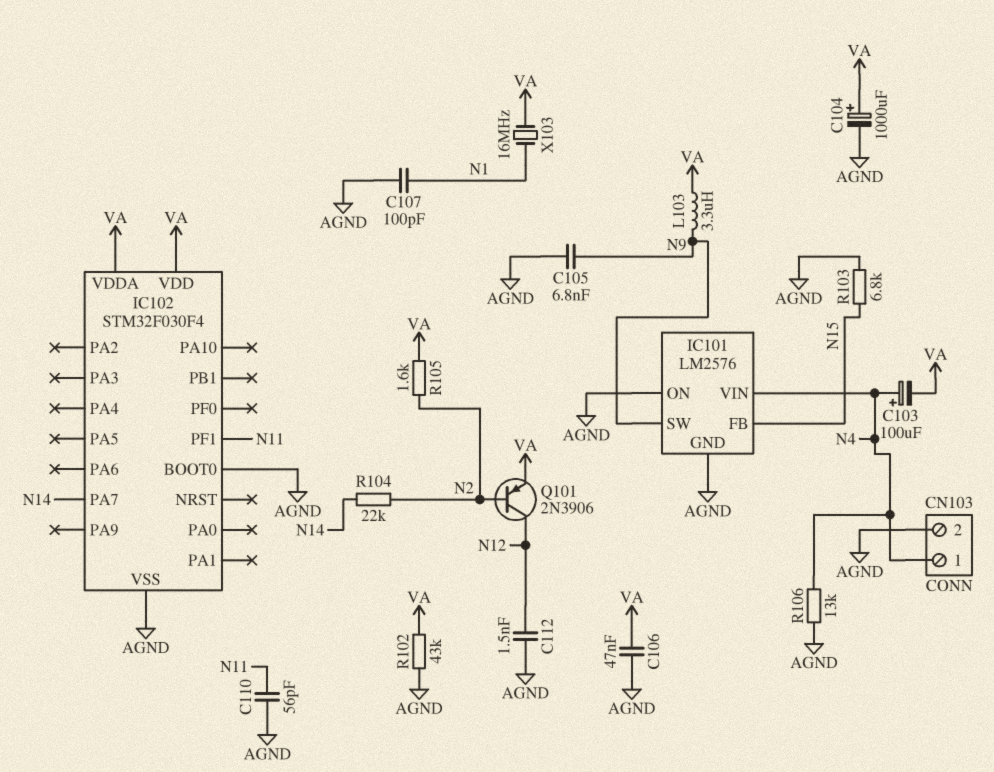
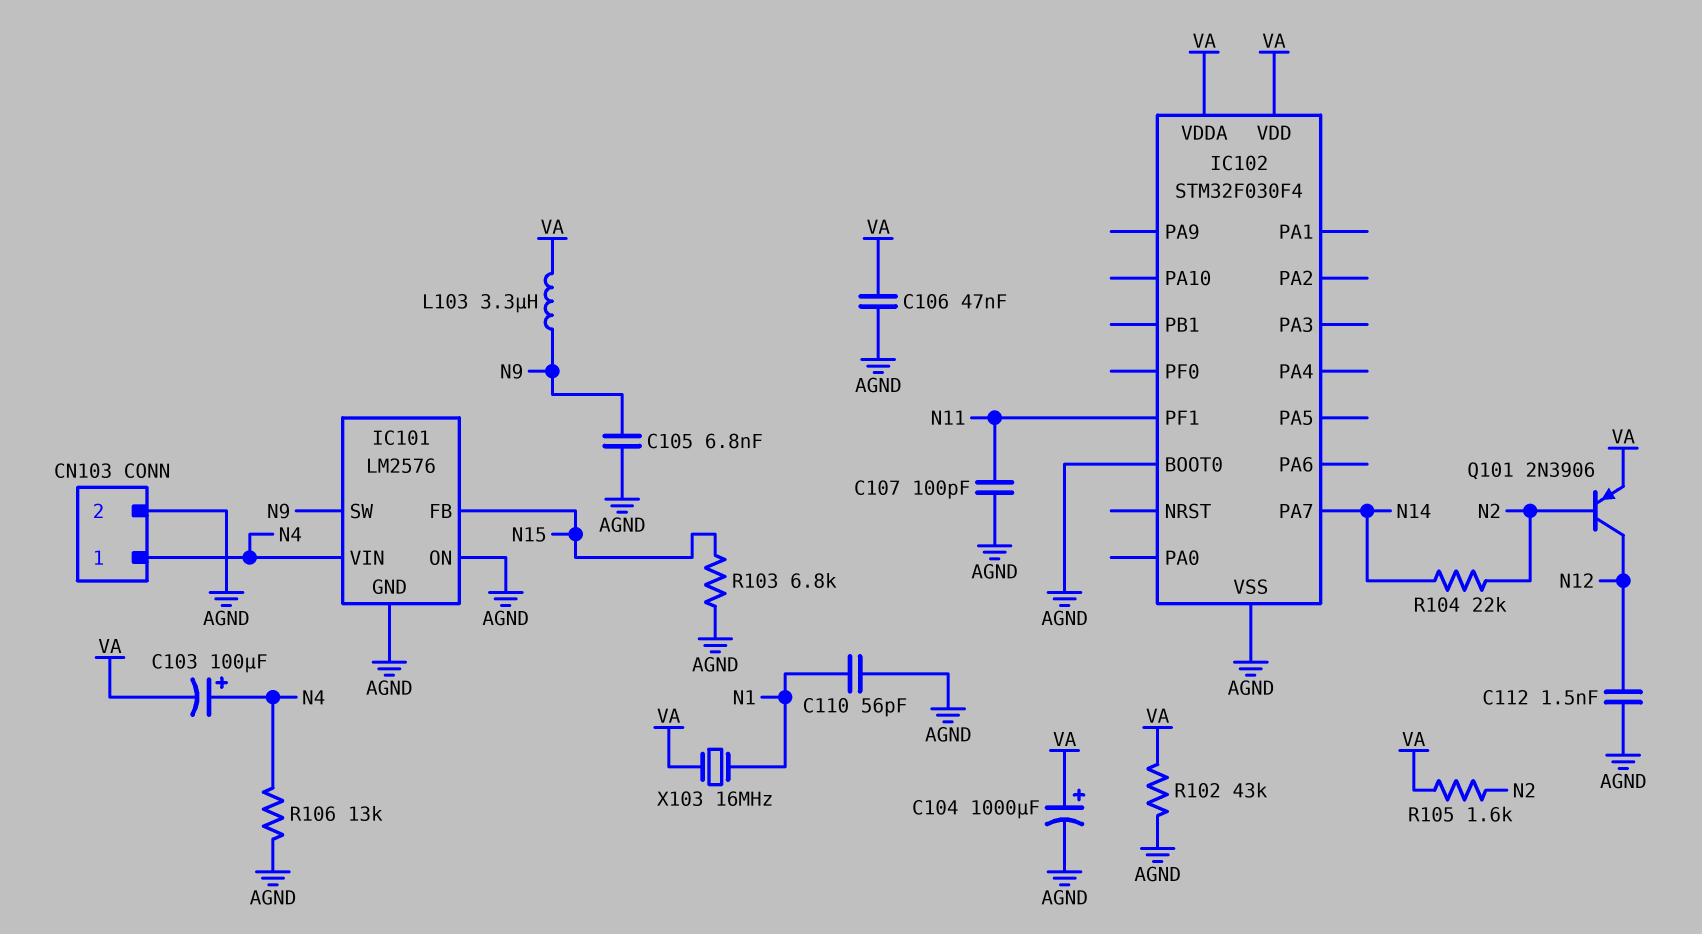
C107: 100pF (AGND, N1) -> 100pF (AGND, N11)
C110: 56pF (AGND, N11) -> 56pF (AGND, N1)

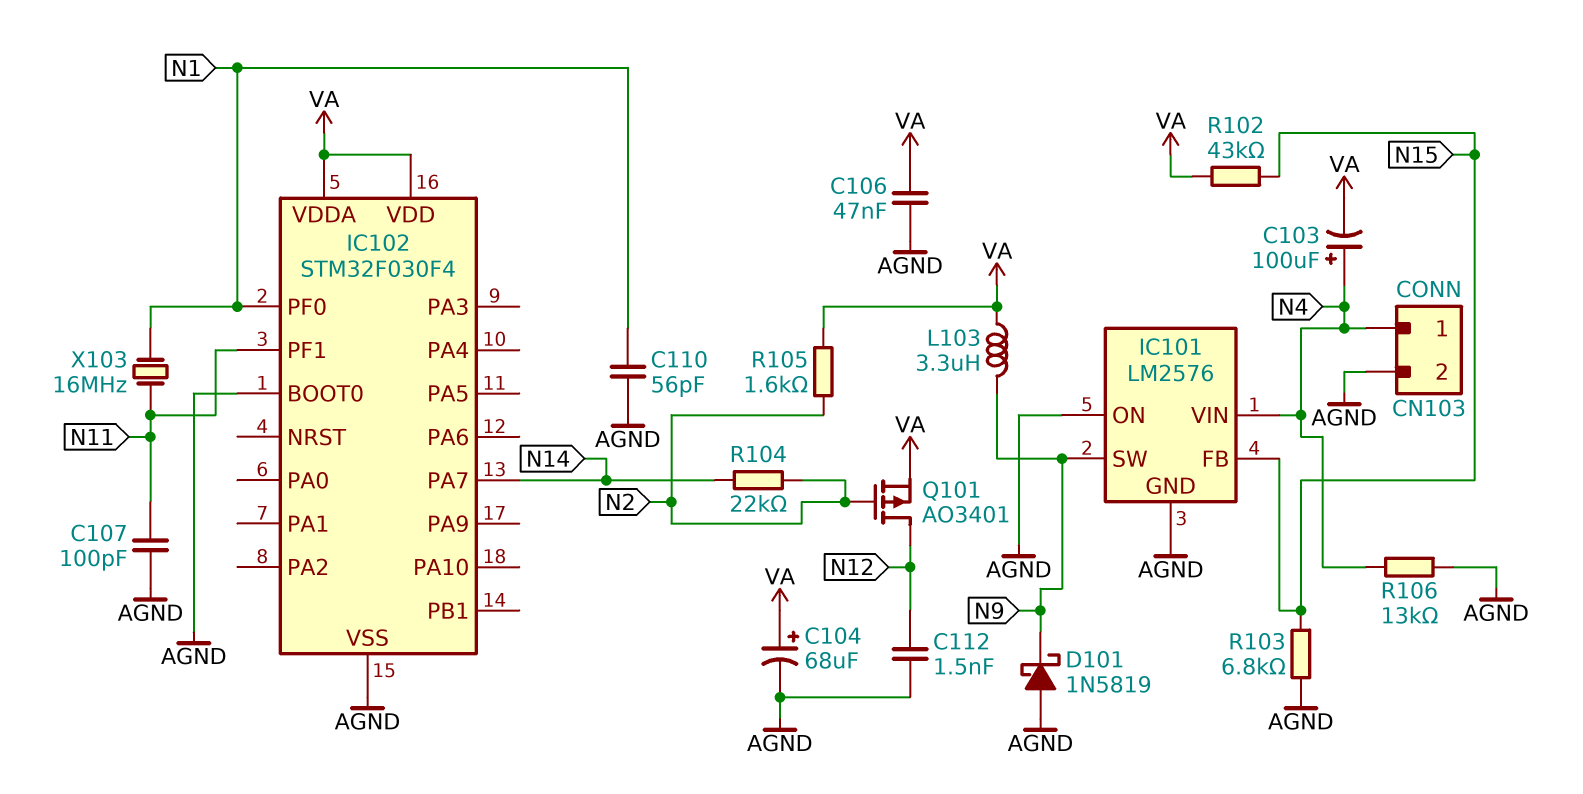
C104: 1000uF (plus VA, minus AGND) -> 68uF (plus VA, minus AGND)
C105: 6.8nF (AGND, N9) -> none
D101: none -> schottky 1N5819 (A AGND, K N9)
IC102 pin PF0: none -> N1
Q101: PNP 2N3906 (B N2, C N12, E VA) -> PMOS AO3401 (G N2, D N12, S VA)
R102: 43k (AGND, VA) -> 43k (N15, VA)
X103: 16MHz (N1, VA) -> 16MHz (N1, N11)

